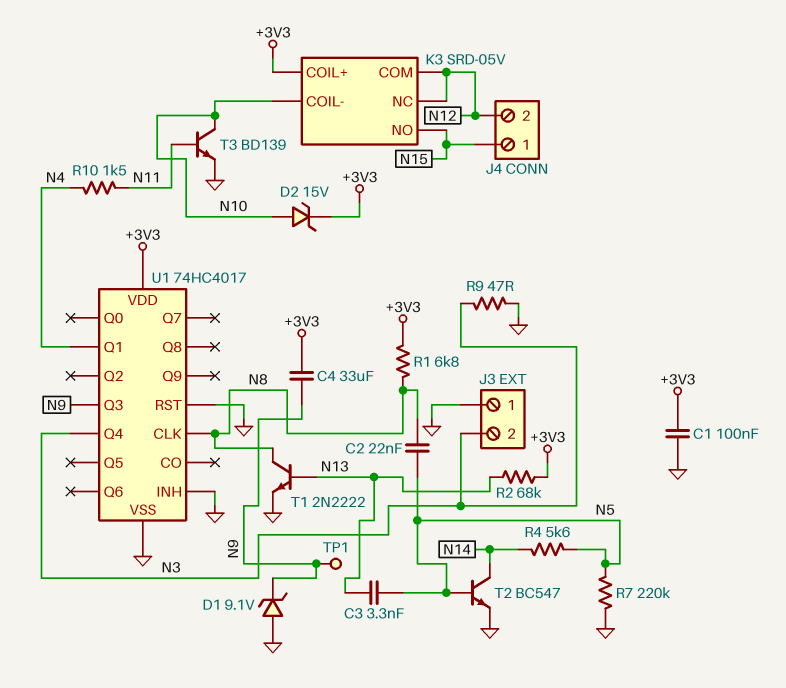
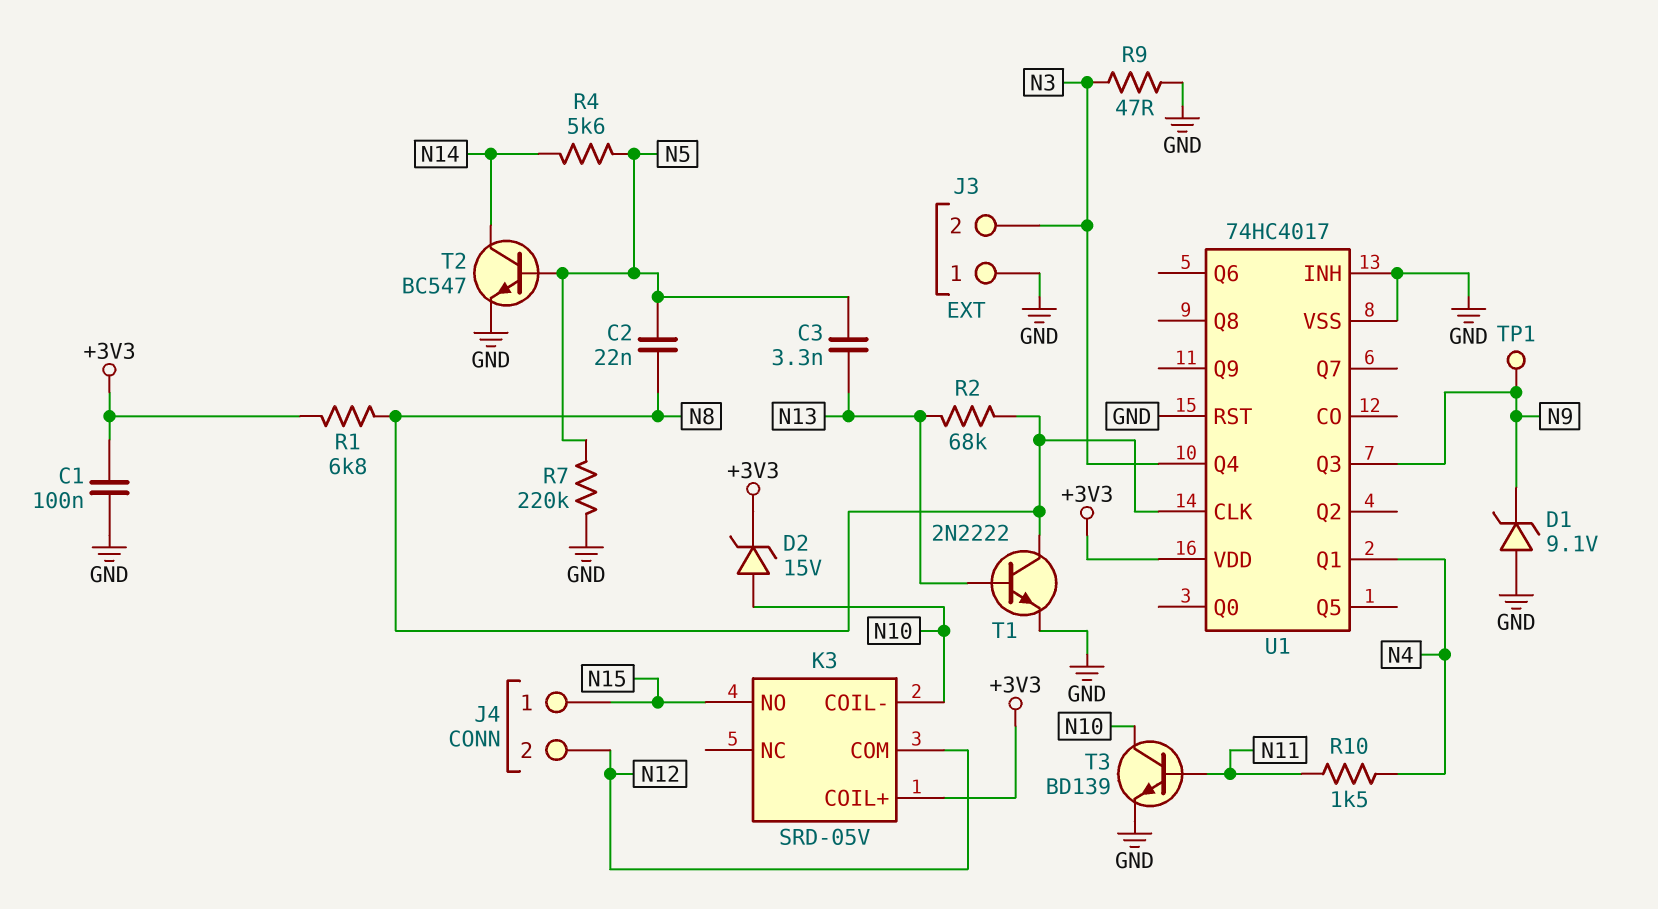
C4: 33uF (+3V3, N9) -> none
K3 pin NC: N12 -> none
R2: 68k (+3V3, N13) -> 68k (N8, N13)

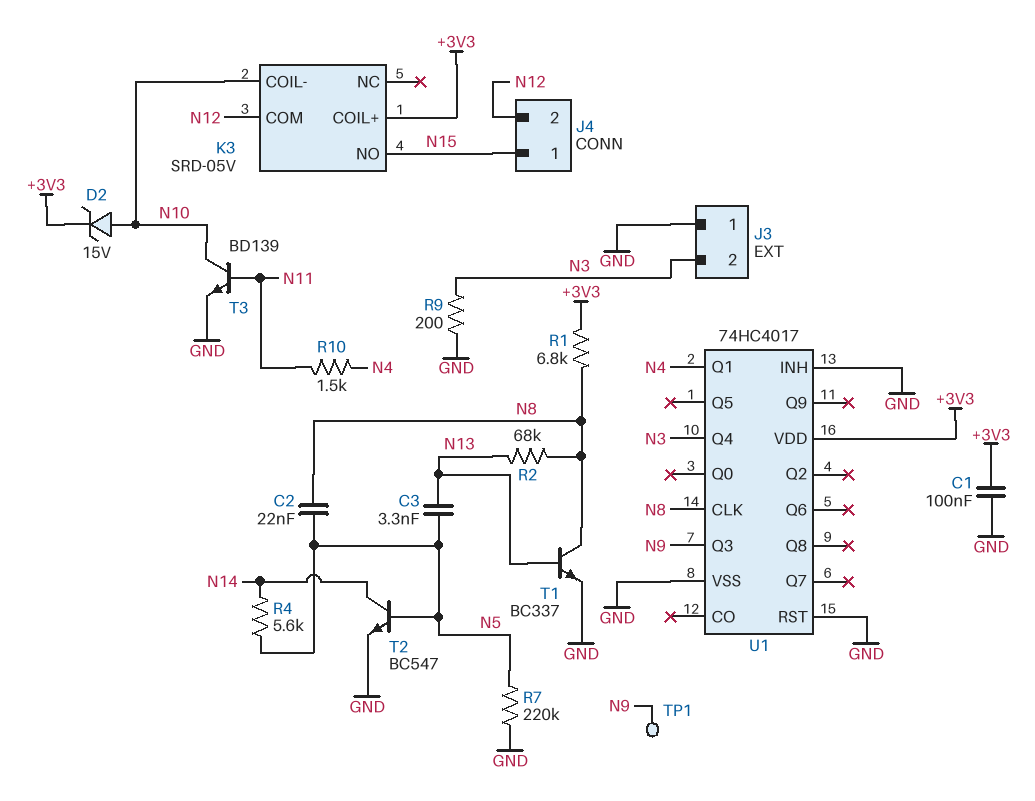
D1: zener 9.1V (A GND, K N9) -> none
R9: 47 (GND, N3) -> 200 (GND, N3)
T1: NPN 2N2222 (B N13, C N8, E GND) -> NPN BC337 (B N13, C N8, E GND)

